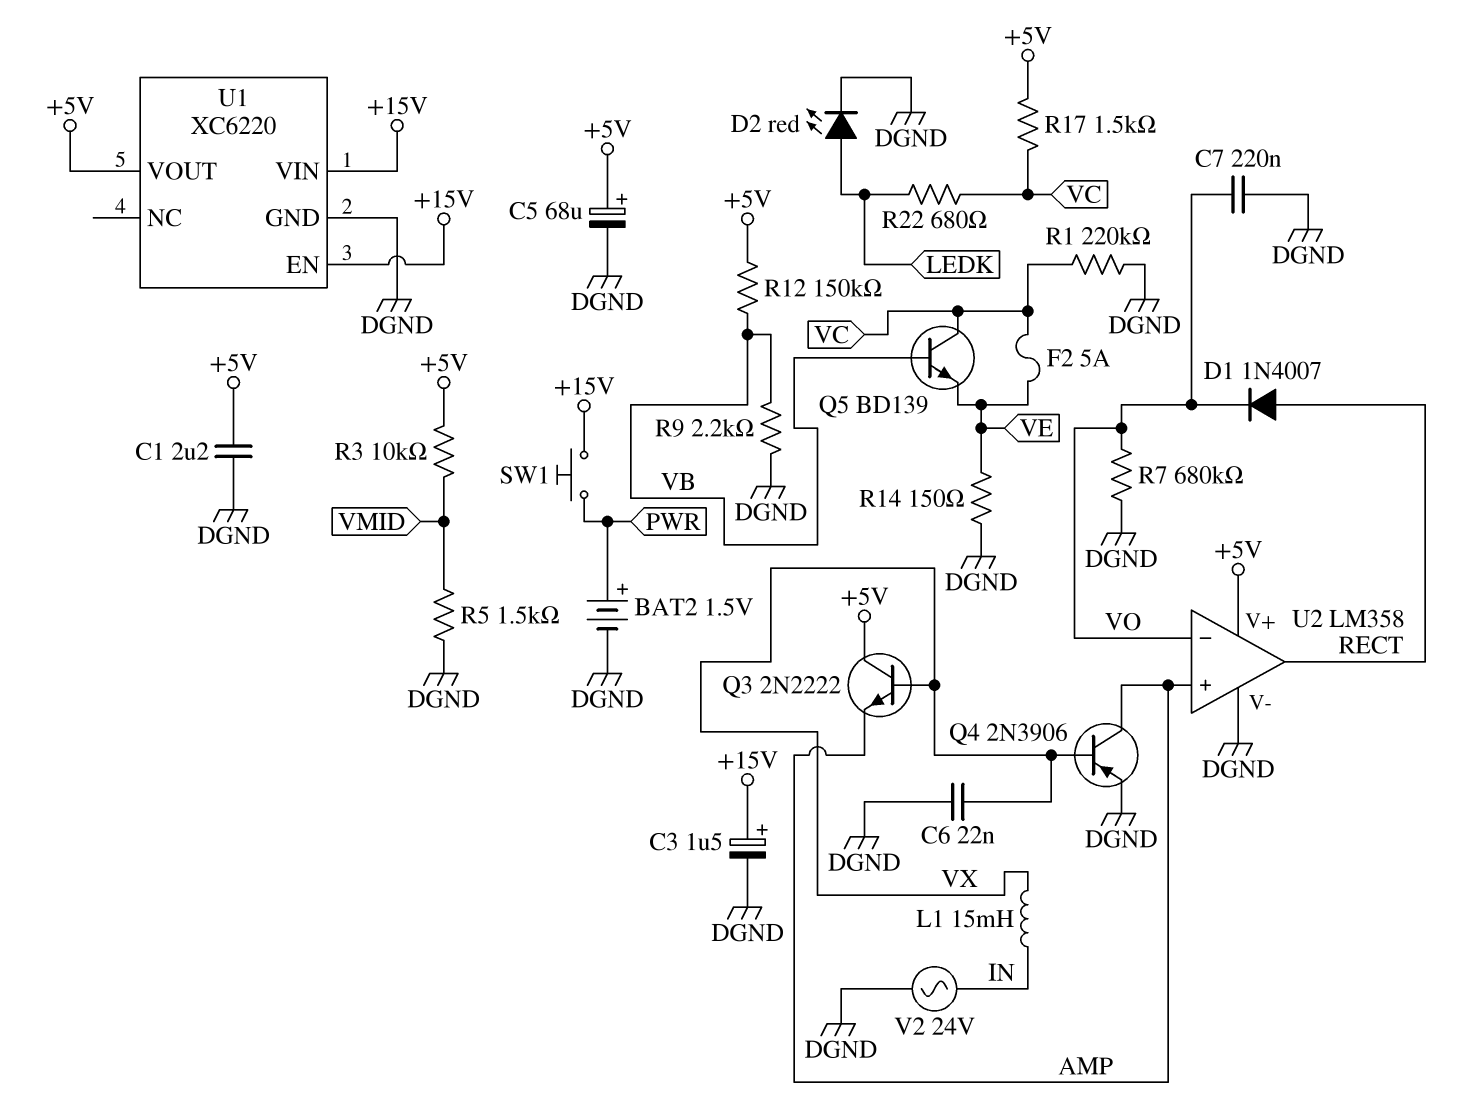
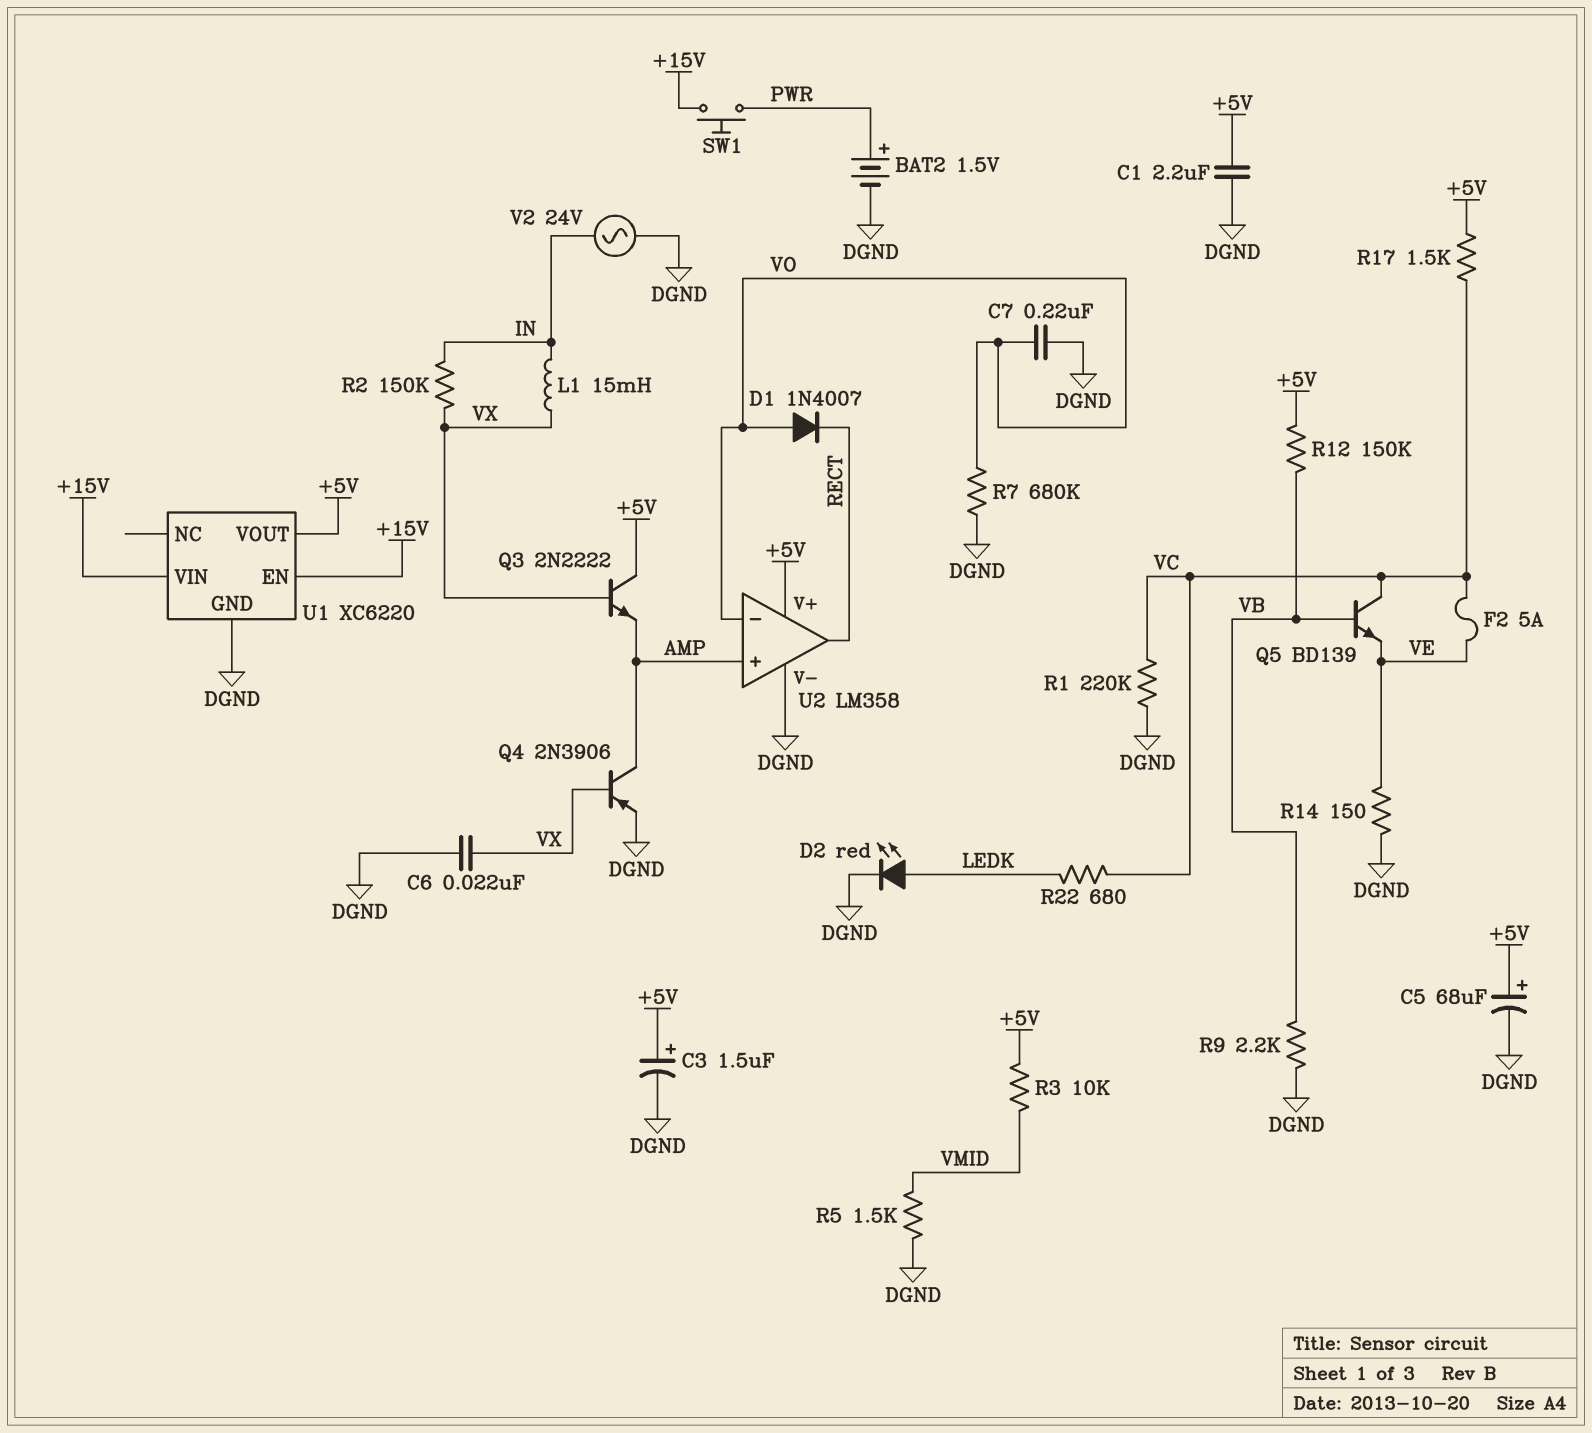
C3: 1.5uF (plus +15V, minus DGND) -> 1.5uF (plus +5V, minus DGND)
D1: diode 1N4007 (A RECT, K VO) -> diode 1N4007 (A VO, K RECT)
R2: none -> 150k (IN, VX)

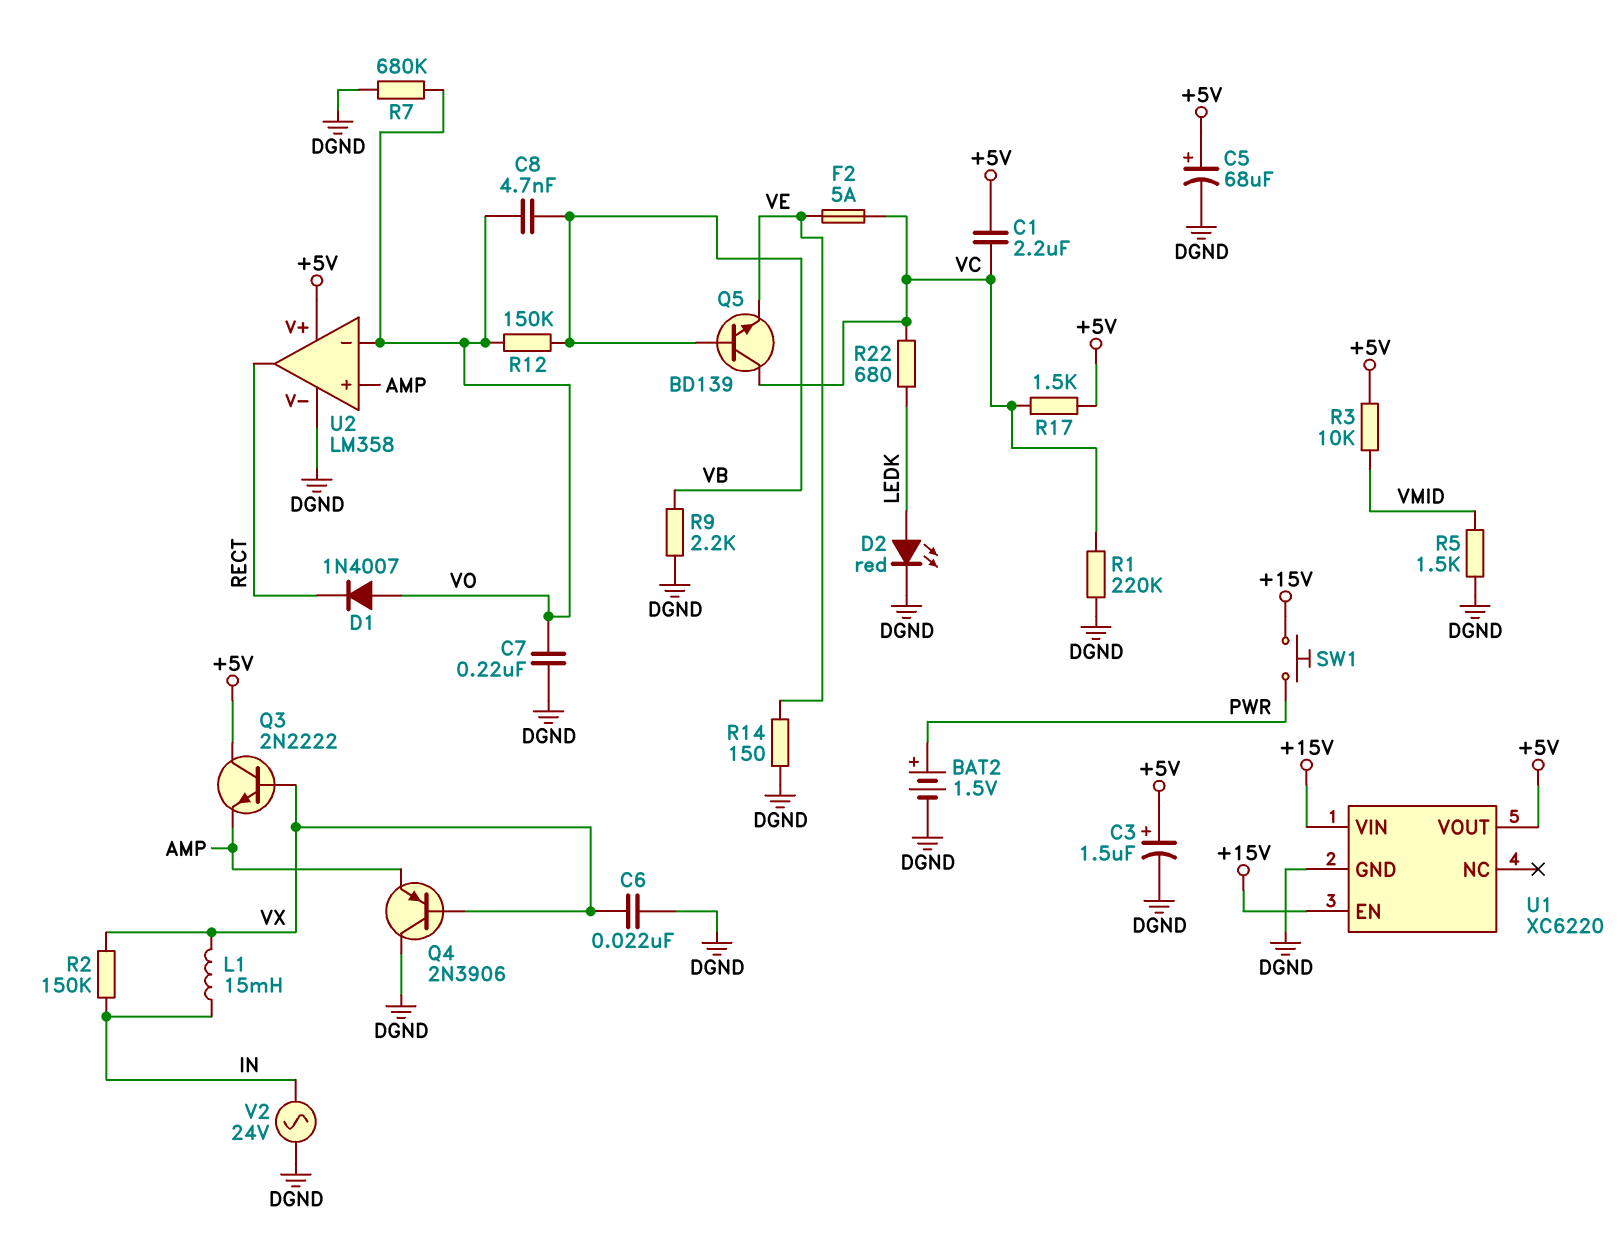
C1: 2.2uF (+5V, DGND) -> 2.2uF (+5V, VC)
C8: none -> 4.7nF (VB, VO)
Q4: PNP 2N3906 (B VX, C AMP, E DGND) -> PNP 2N3906 (B VX, C DGND, E AMP)
R12: 150k (+5V, VB) -> 150k (VB, VO)

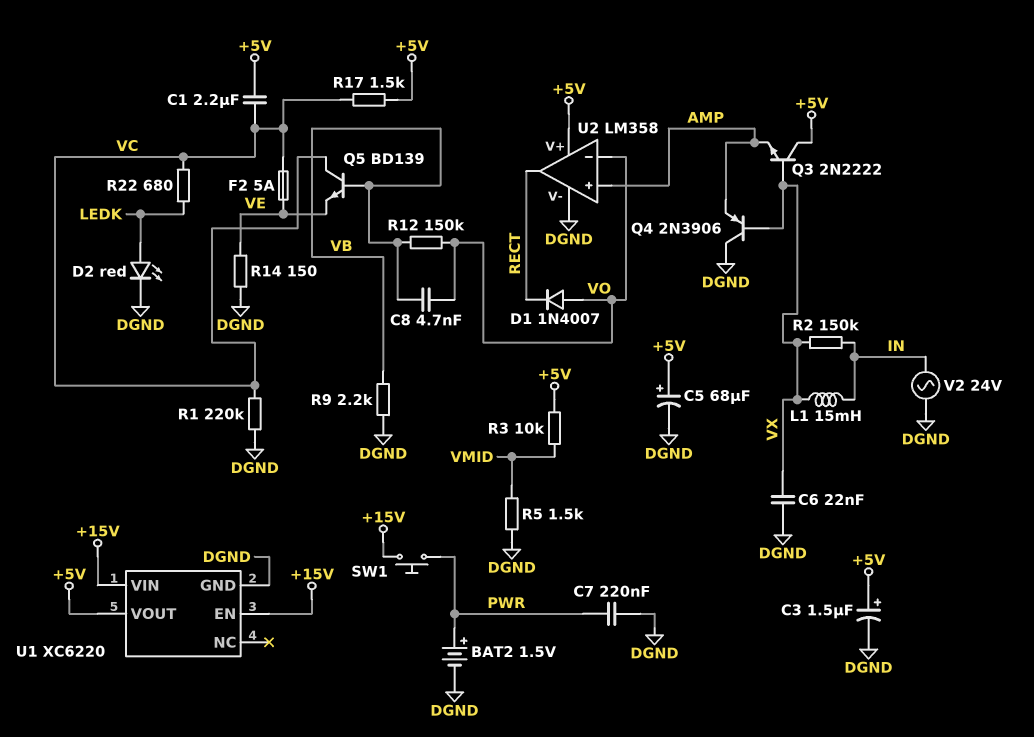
C7: 220nF (DGND, VO) -> 220nF (DGND, PWR)
R7: 680k (DGND, VO) -> none

